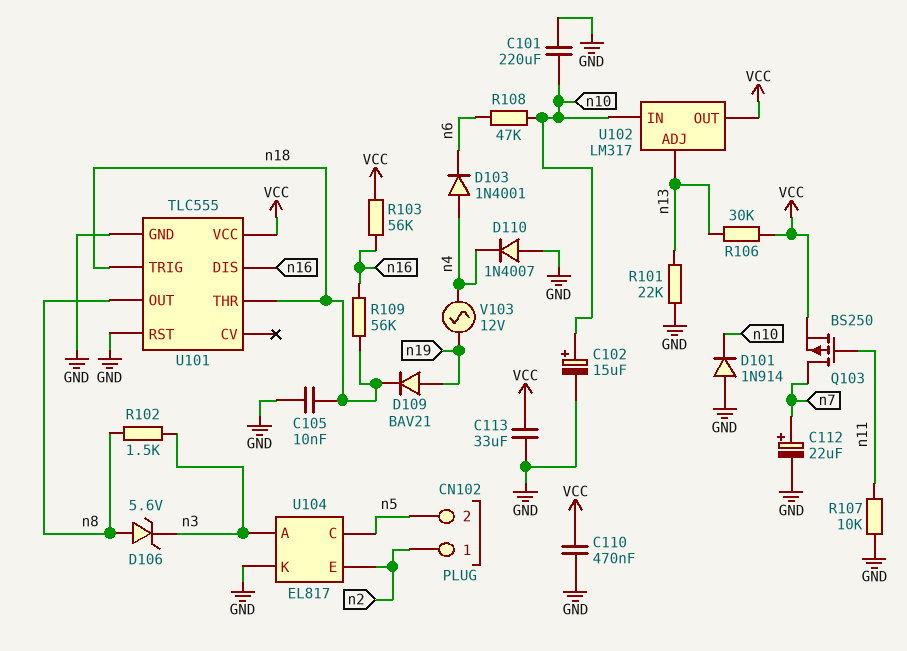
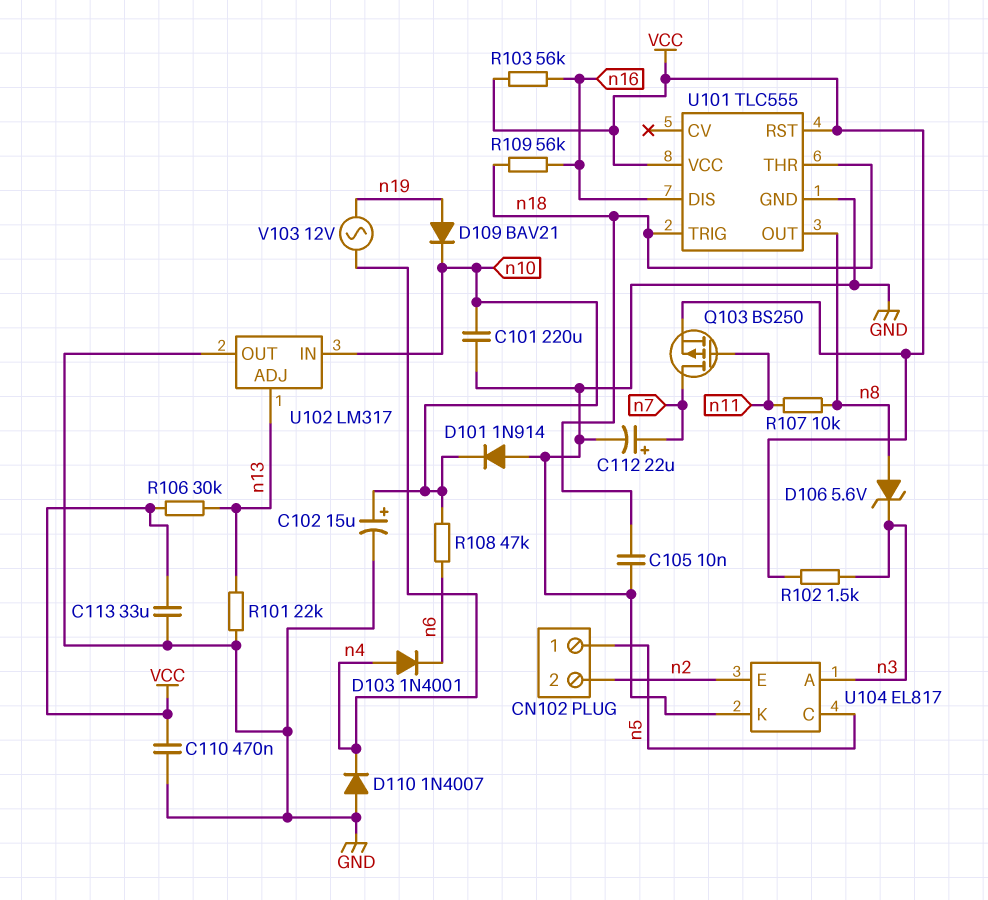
CN102 pin 1: n2 -> n5
CN102 pin 2: n5 -> n2
D109: diode BAV21 (A n19, K n18) -> diode BAV21 (A n19, K n10)
R102: 1.5k (n3, n8) -> 1.5k (VCC, n3)
R107: 10k (GND, n11) -> 10k (n8, n11)
U101 pin RST: GND -> VCC
U102 pin OUT: VCC -> GND

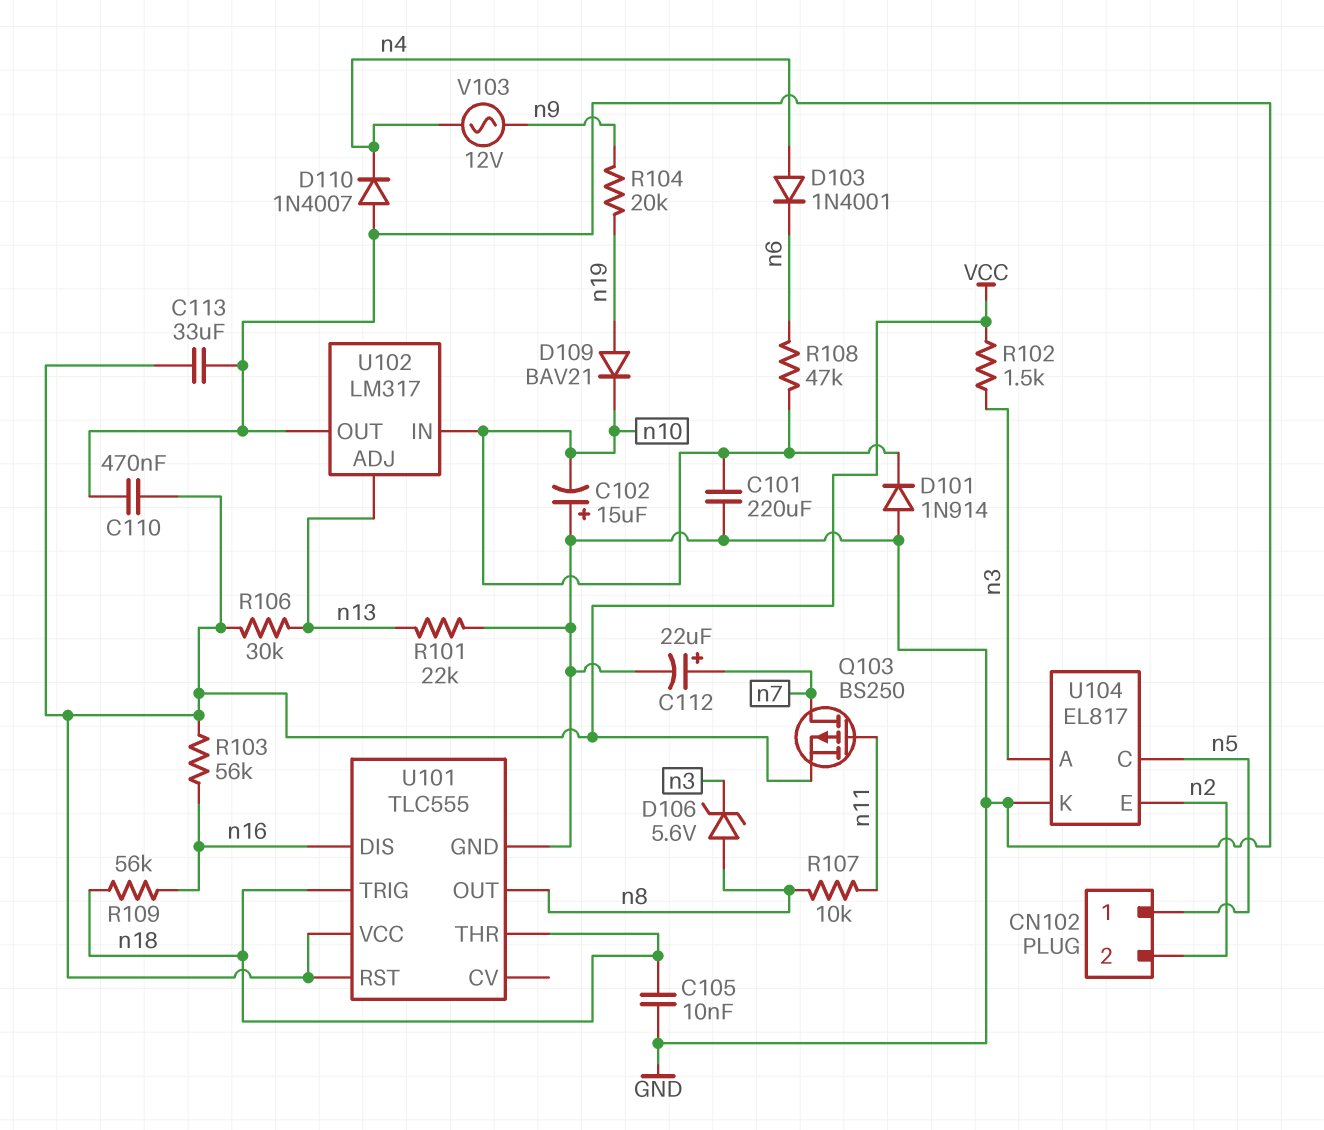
C102: 15uF (plus n10, minus GND) -> 15uF (plus GND, minus n10)
R104: none -> 20k (n9, n19)
V103: AC 12V (n4, n19) -> AC 12V (n4, n9)

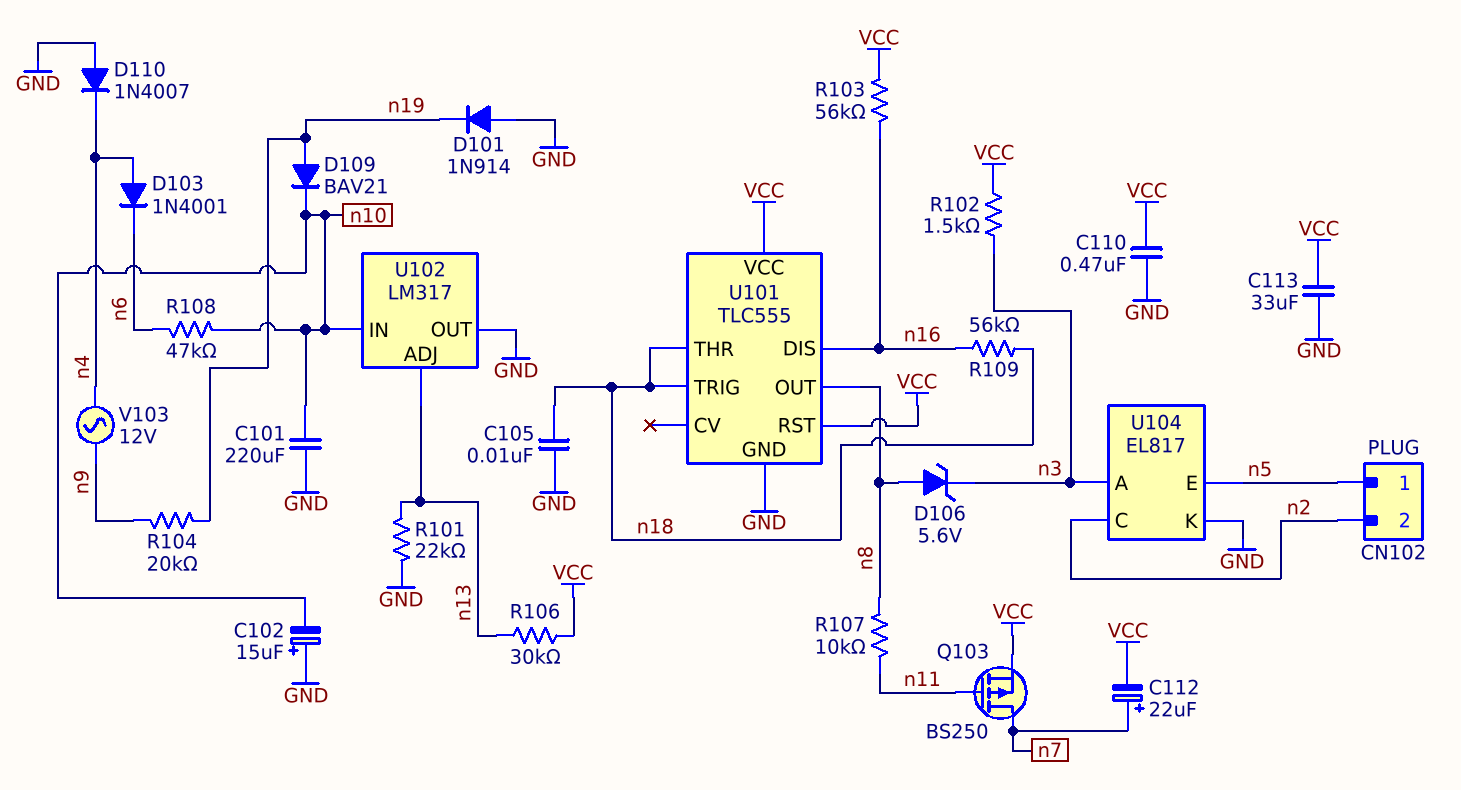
C112: 22uF (plus n7, minus GND) -> 22uF (plus n7, minus VCC)
D101: diode 1N914 (A GND, K n10) -> diode 1N914 (A GND, K n19)
U104 pin C: n5 -> n2
U104 pin E: n2 -> n5

